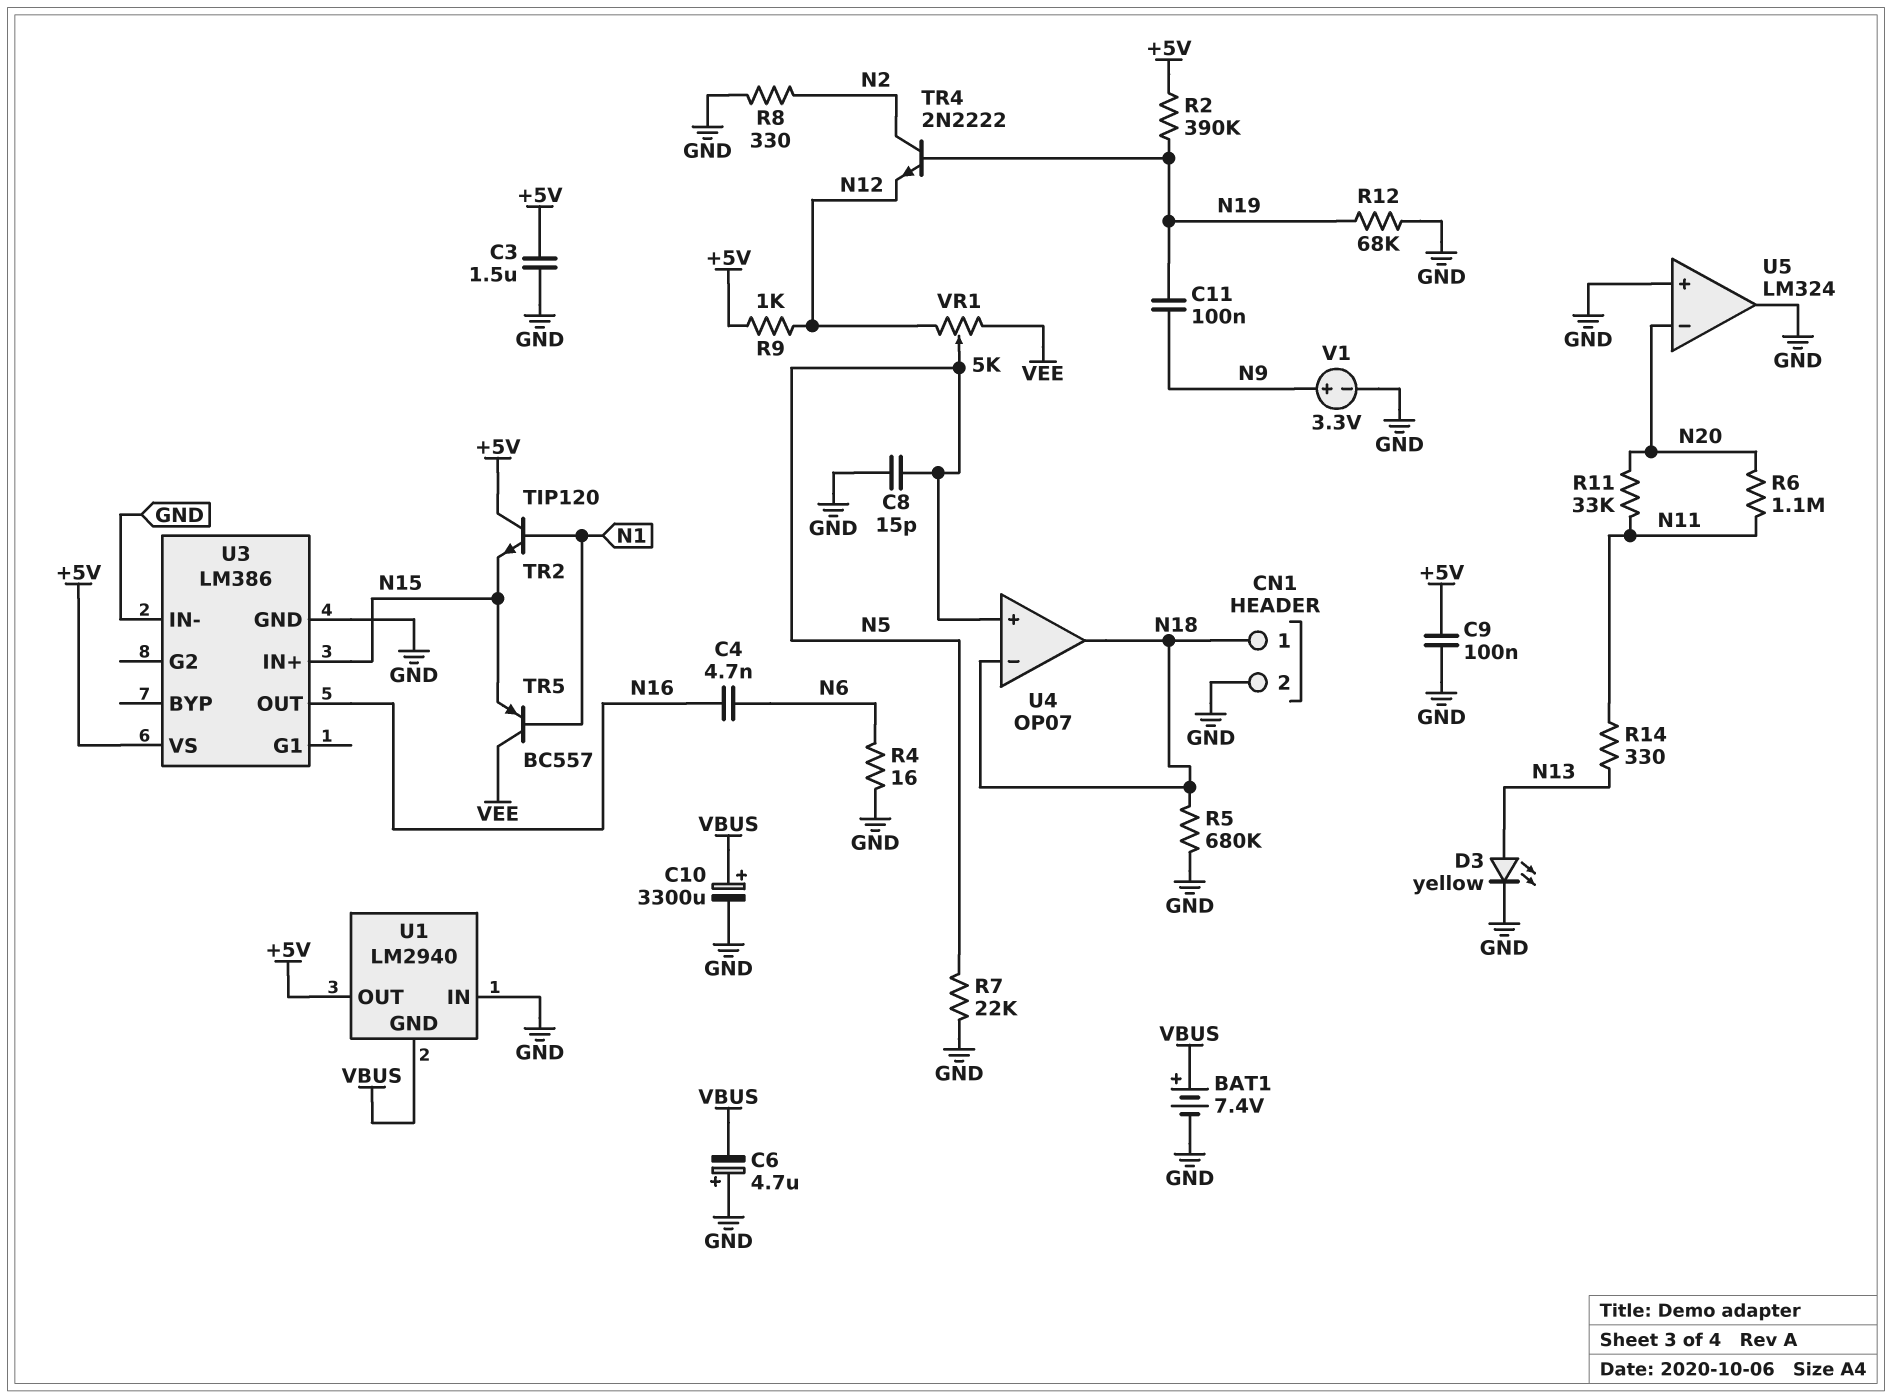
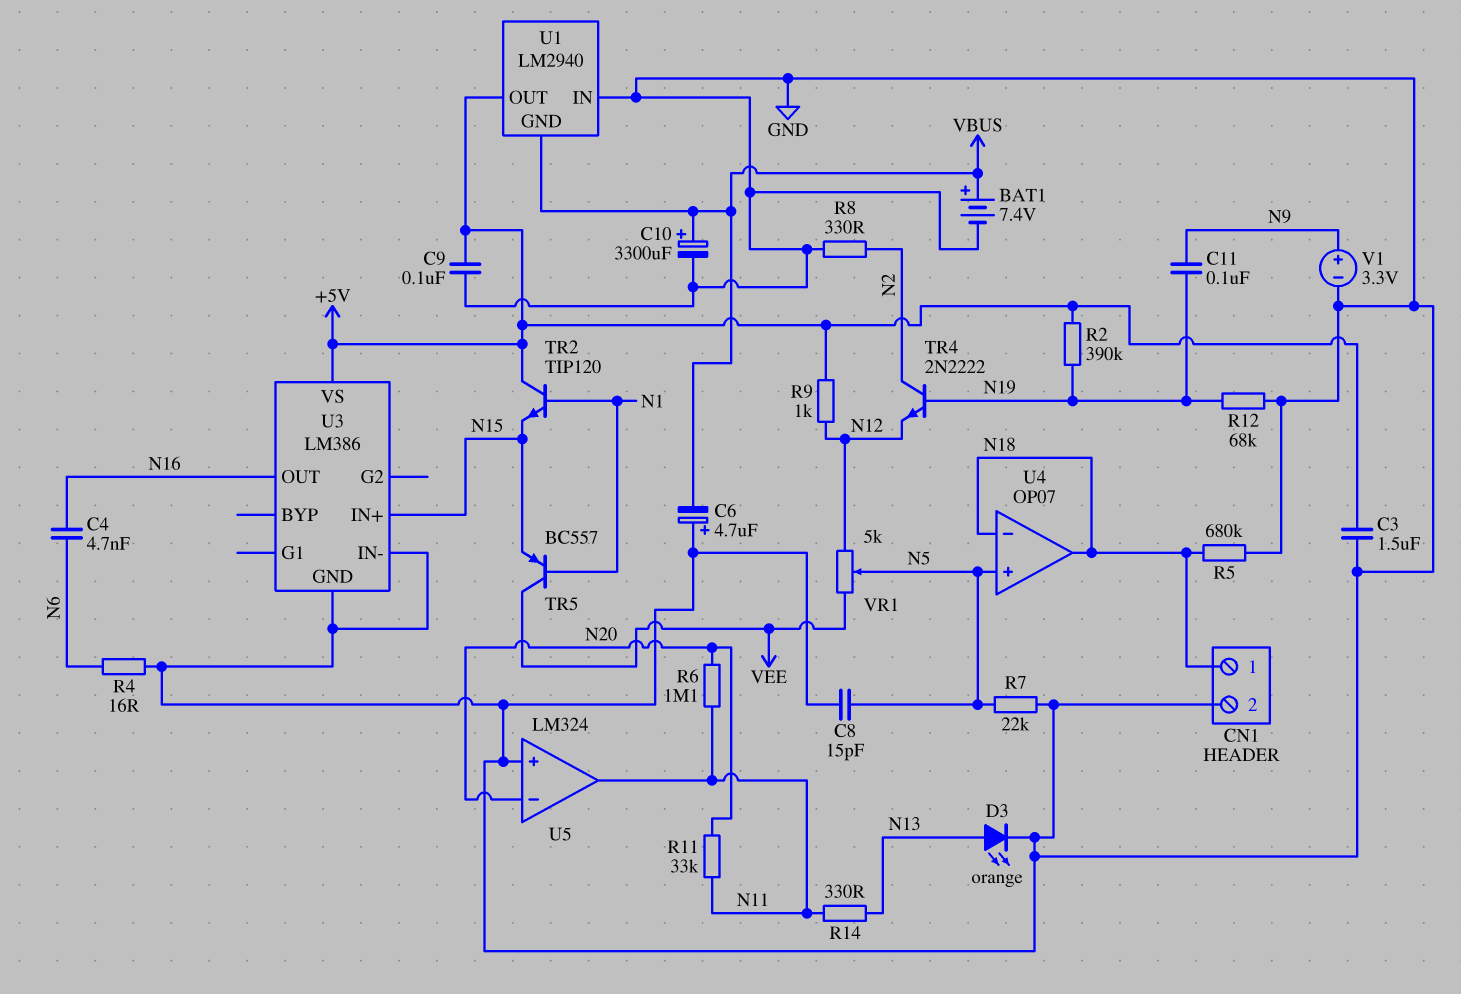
D3: LED yellow (A N13, K GND) -> LED orange (A N13, K GND)
U5 pin out: GND -> N11

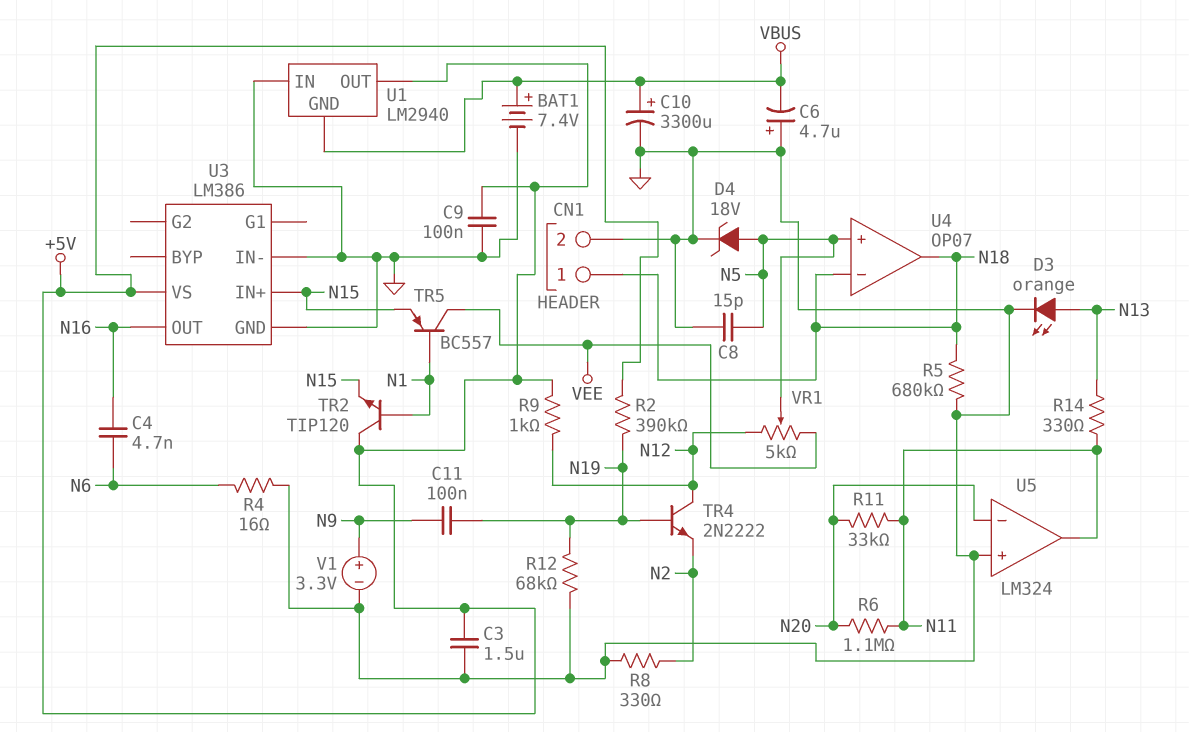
D4: none -> zener 18V (A N5, K GND)
R7: 22k (GND, N5) -> none
TR4: NPN 2N2222 (B N19, C N2, E N12) -> NPN 2N2222 (B N19, C N12, E N2)

